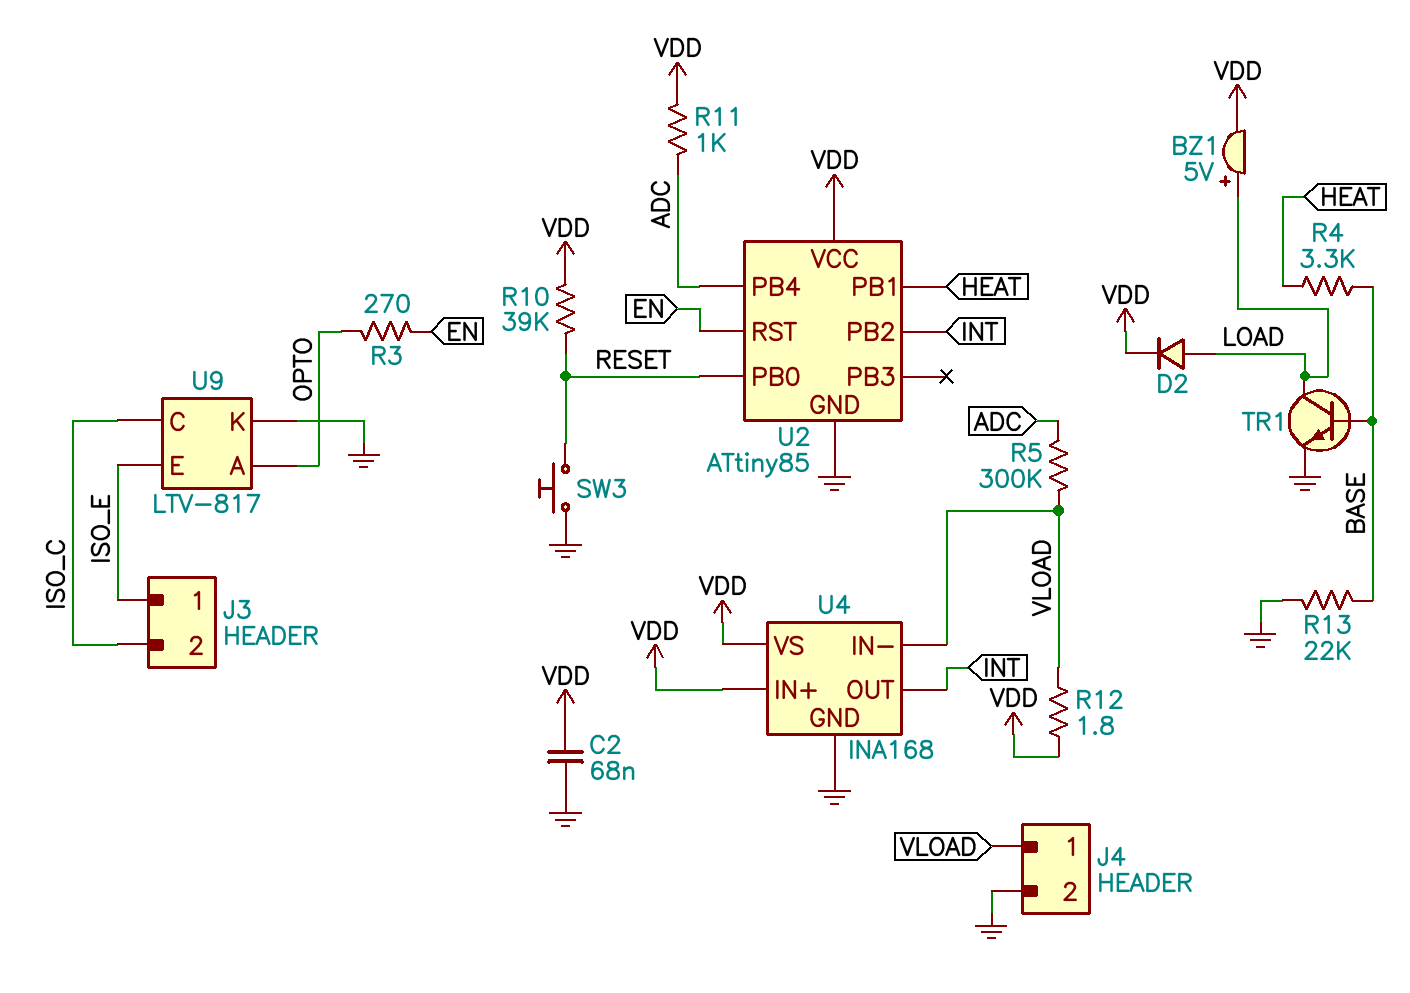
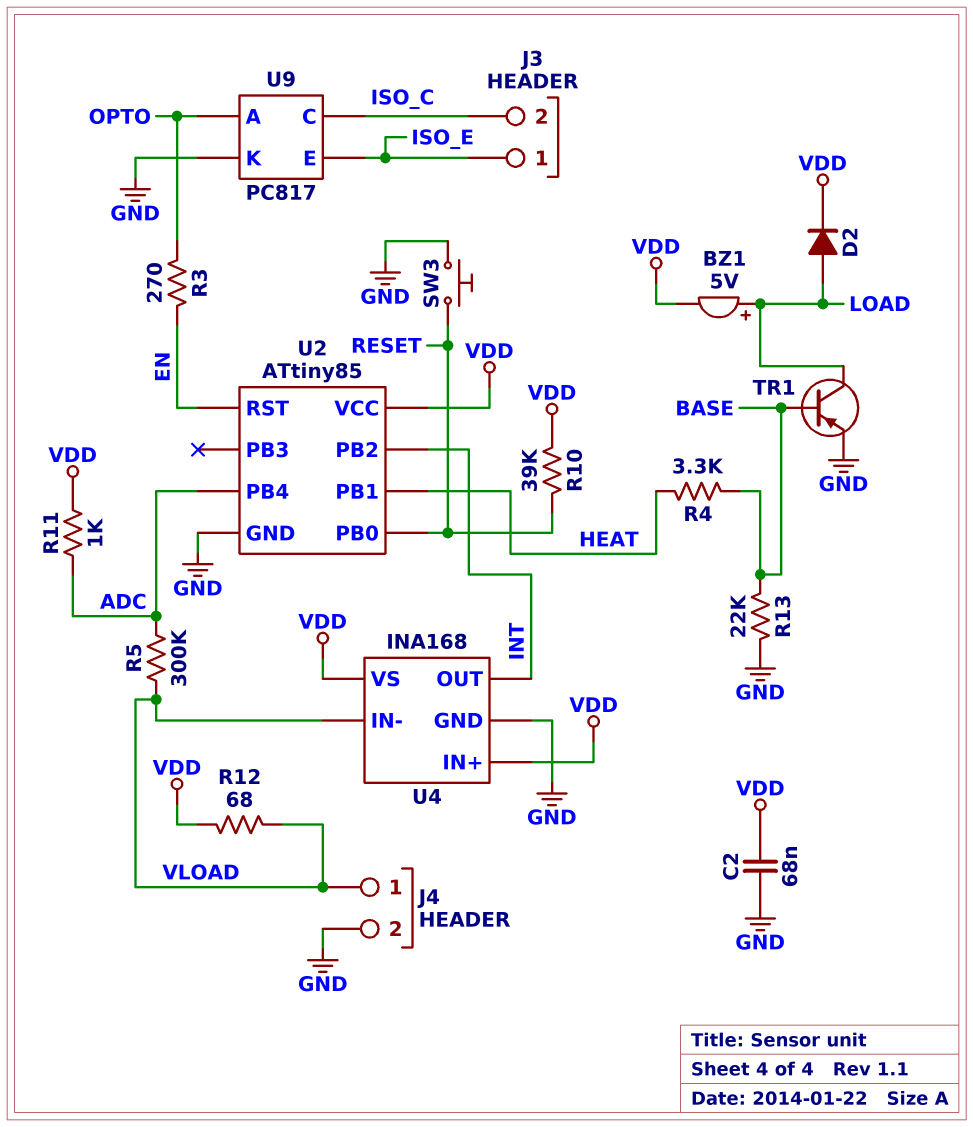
R12: 1.8 (VDD, VLOAD) -> 68 (VDD, VLOAD)
TR1: NPN (B BASE, C LOAD, E GND) -> PNP (B BASE, C LOAD, E GND)
U9: LTV-817 -> PC817

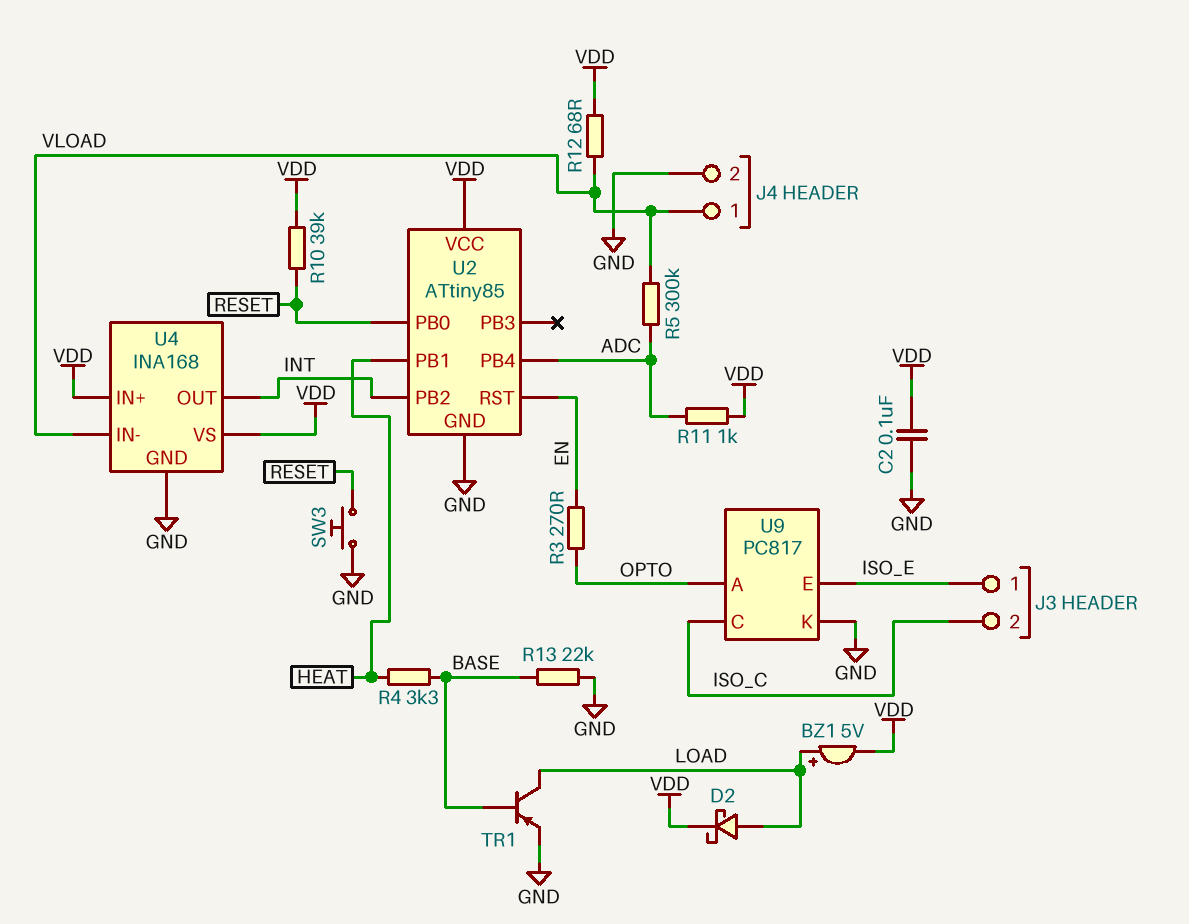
C2: 68nF (GND, VDD) -> 100nF (GND, VDD)
D2: diode (A LOAD, K VDD) -> schottky (A LOAD, K VDD)

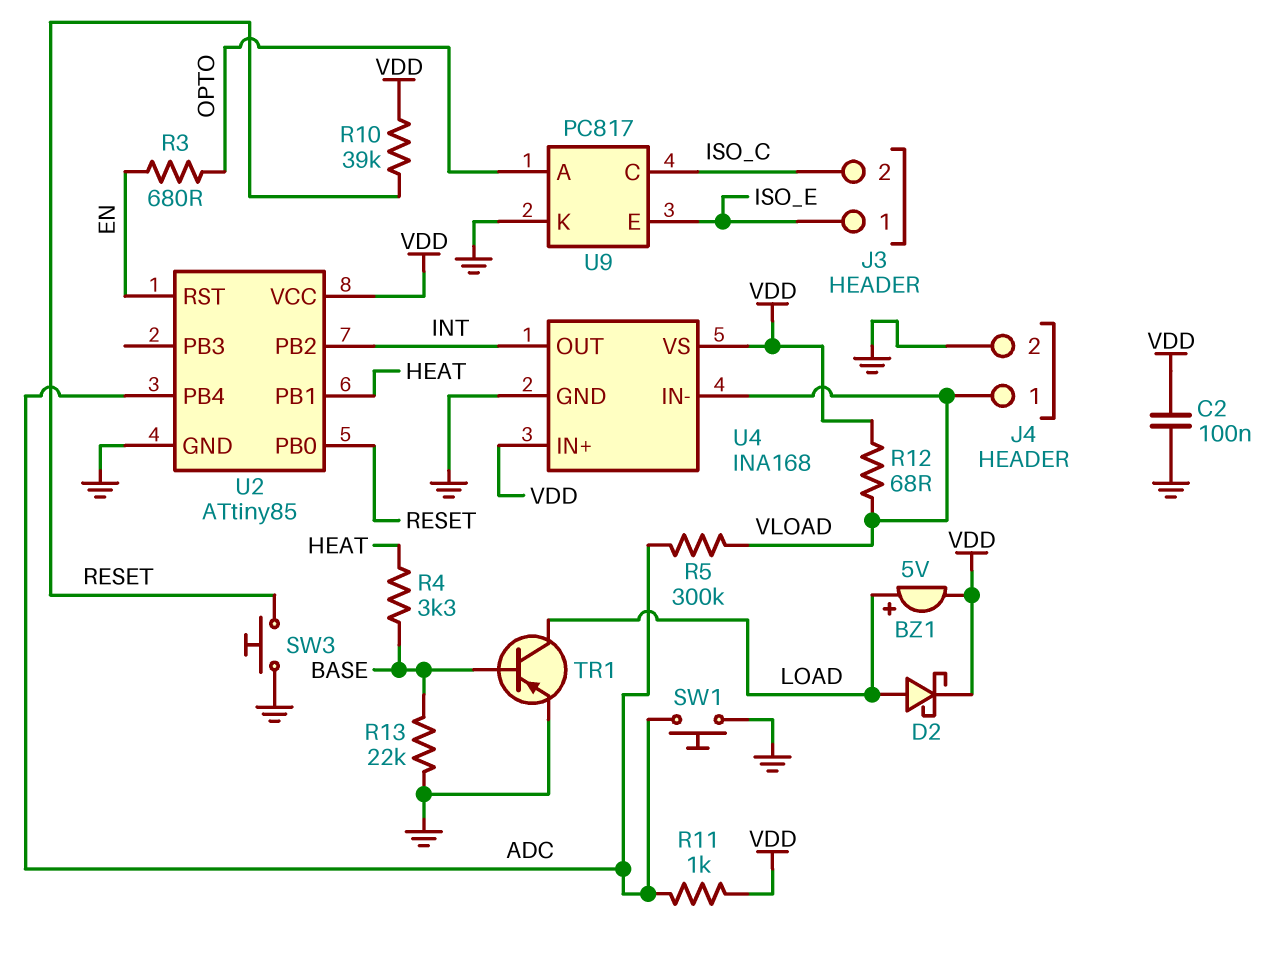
R3: 270 (EN, OPTO) -> 680 (EN, OPTO)
SW1: none -> button (ADC, GND)

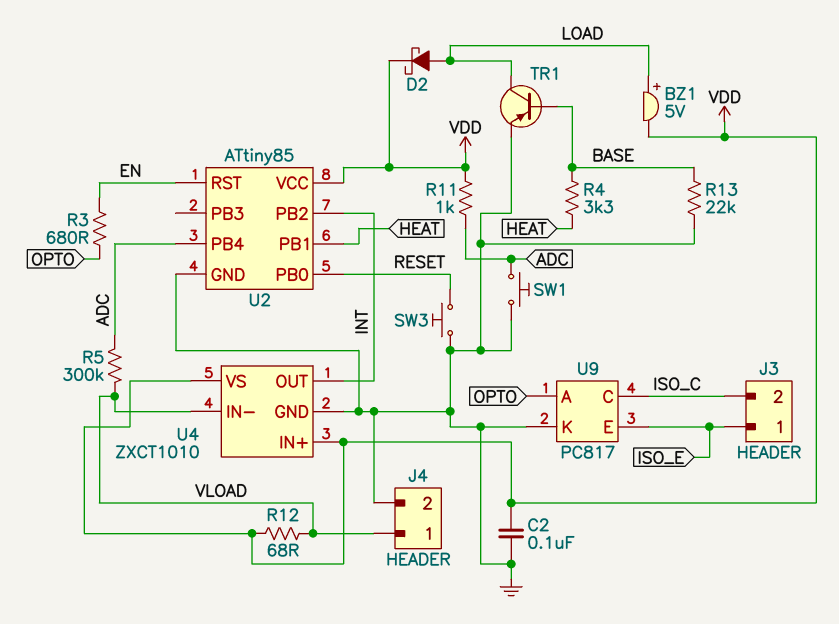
R10: 39k (RESET, VDD) -> none
U4: INA168 -> ZXCT1010

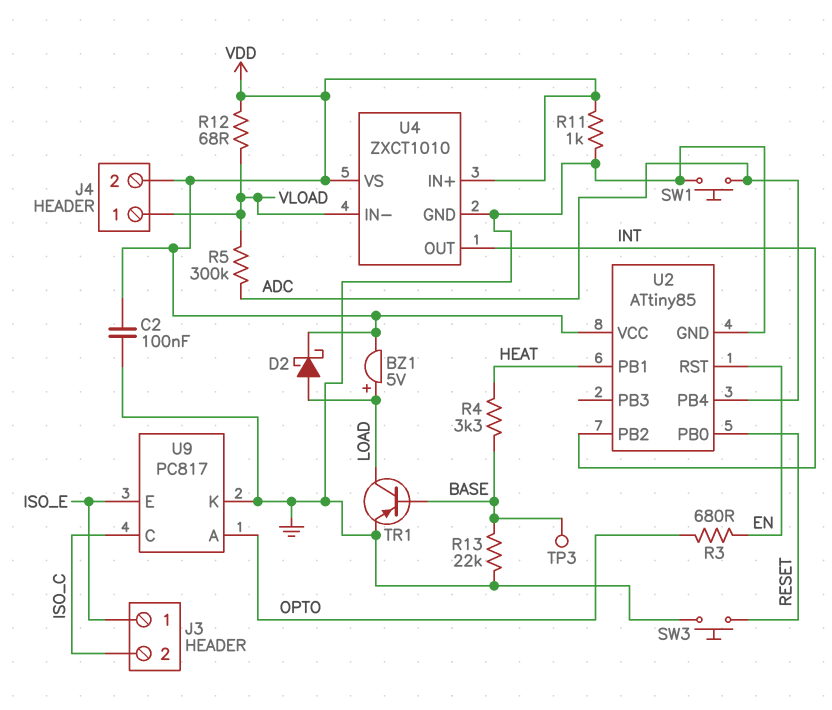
J4 pin 2: GND -> VDD
R11: 1k (ADC, VDD) -> 1k (GND, VDD)
TP3: none -> test point (BASE)

